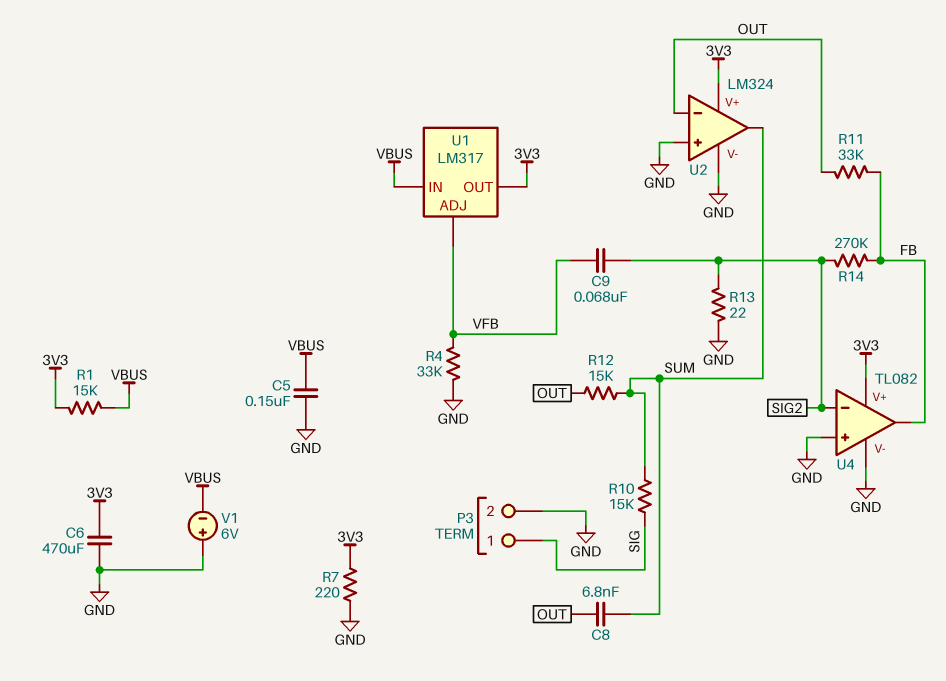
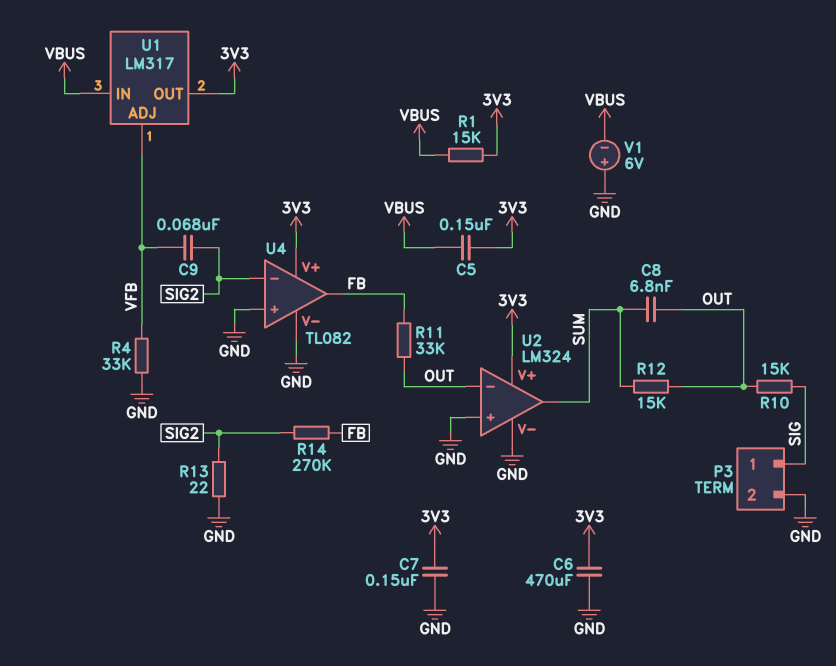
C5: 150nF (GND, VBUS) -> 150nF (3V3, VBUS)
C7: none -> 150nF (3V3, GND)
R7: 220 (3V3, GND) -> none
R10: 15k (SIG, SUM) -> 15k (OUT, SIG)

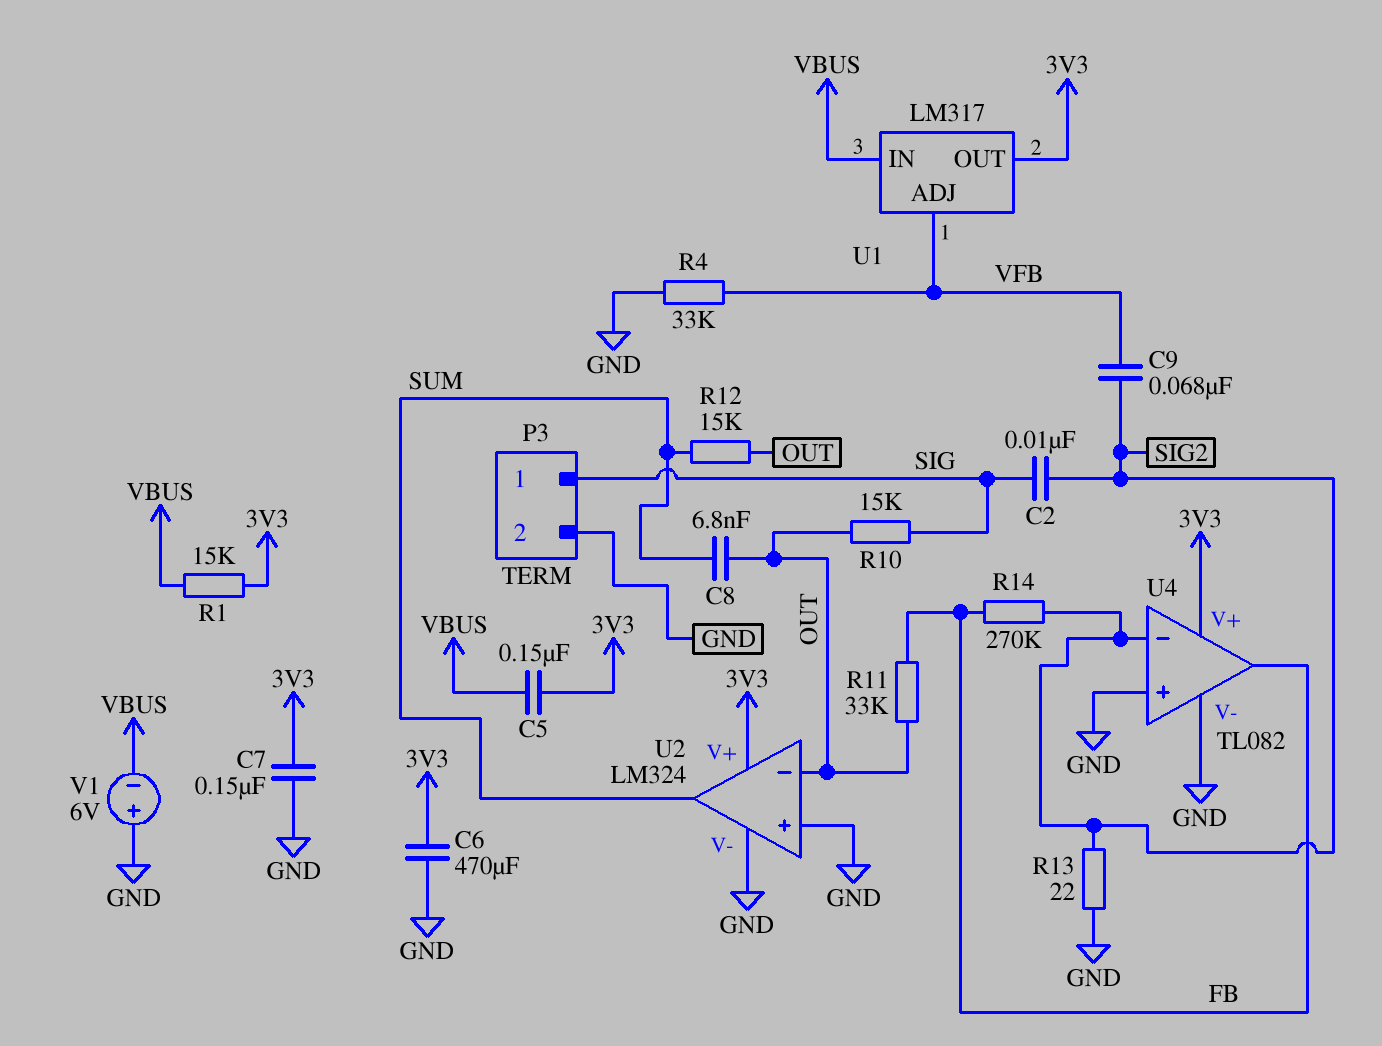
C2: none -> 10nF (SIG, SIG2)

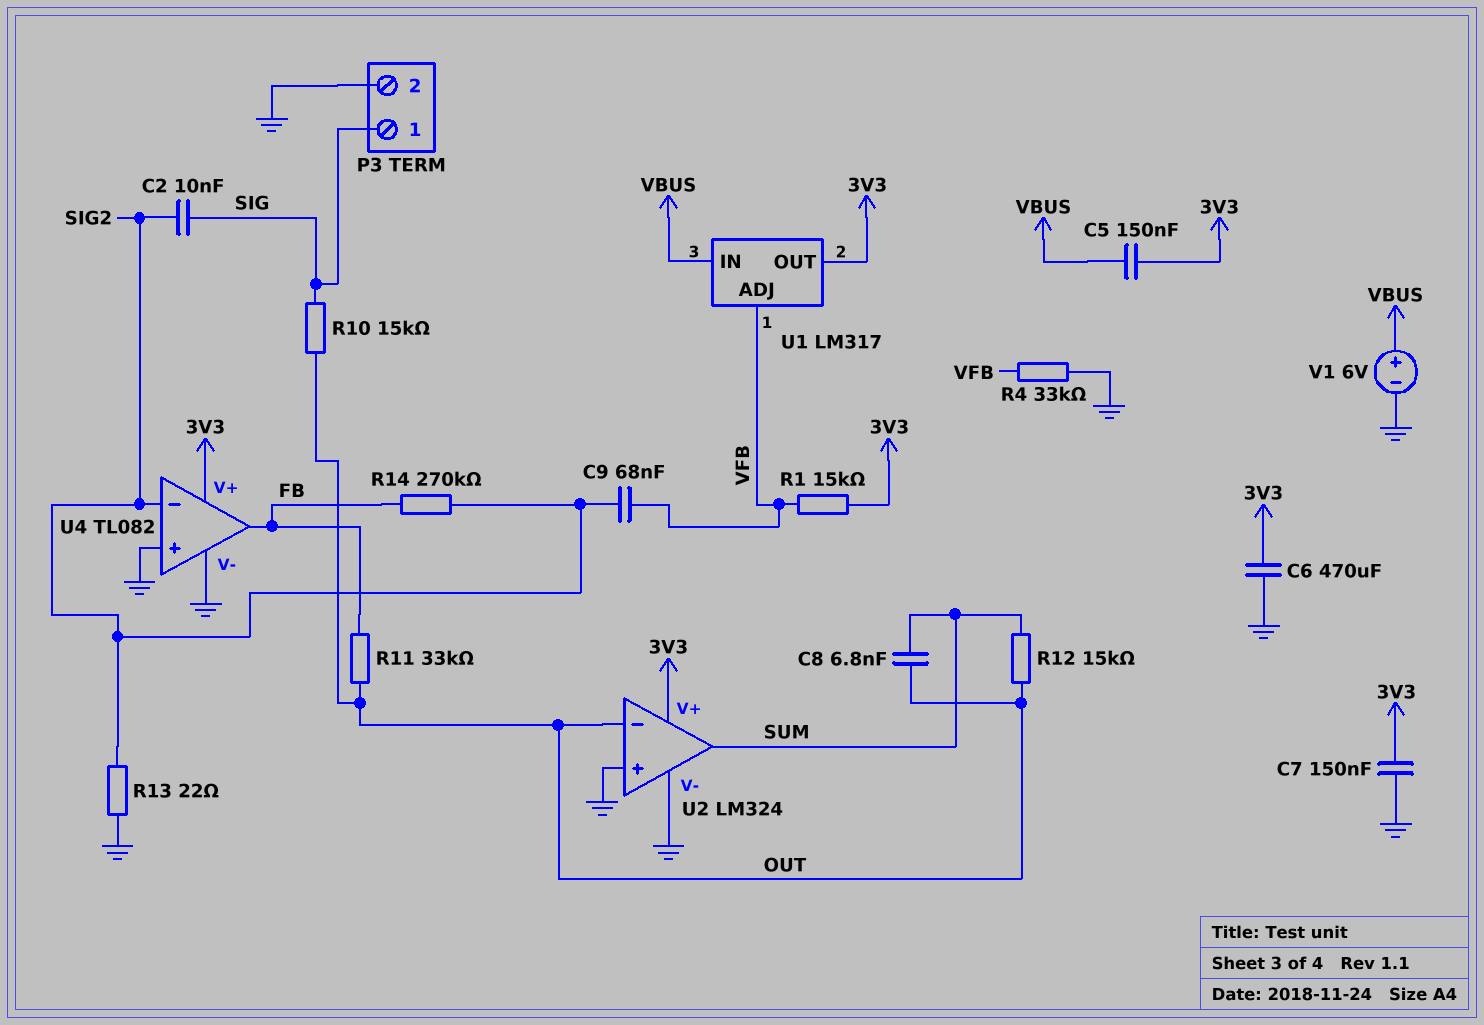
R1: 15k (3V3, VBUS) -> 15k (3V3, VFB)
V1: 6V (plus GND, minus VBUS) -> 6V (plus VBUS, minus GND)

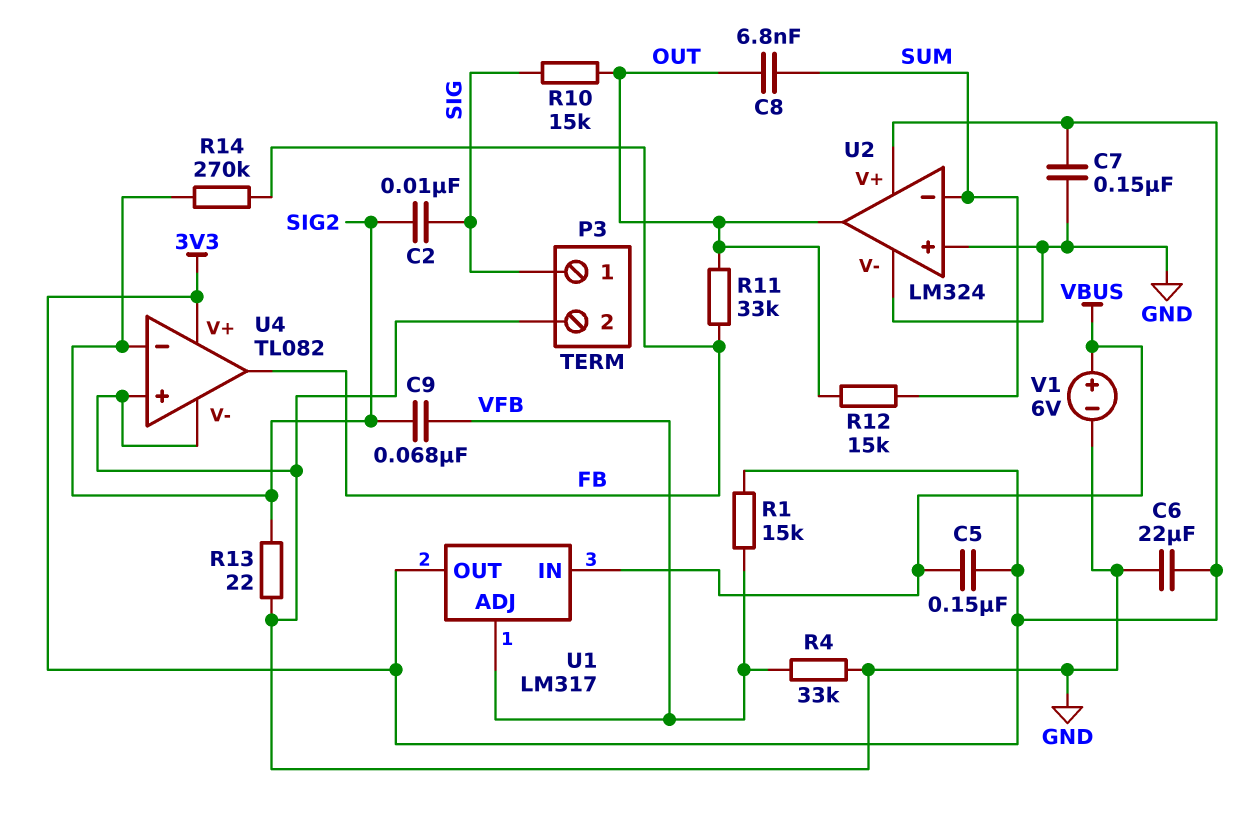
C6: 470uF (3V3, GND) -> 22uF (3V3, GND)
U2 pin in-: OUT -> SUM
U2 pin out: SUM -> OUT

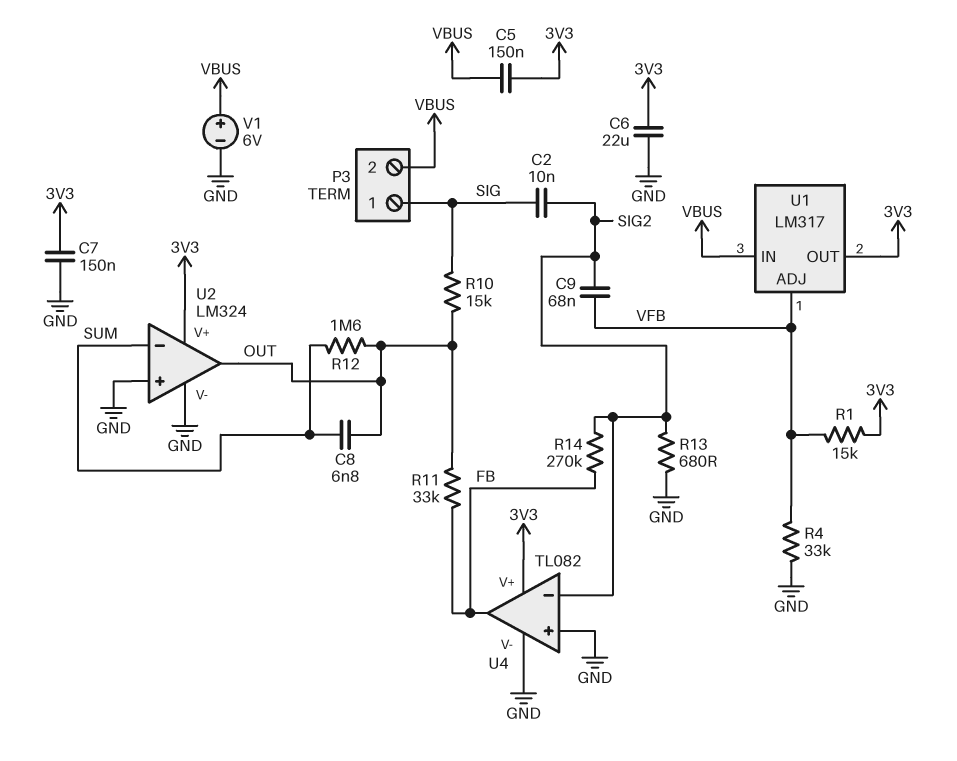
P3 pin 2: GND -> VBUS
R12: 15k (OUT, SUM) -> 1.6M (OUT, SUM)
R13: 22 (GND, SIG2) -> 680 (GND, SIG2)

